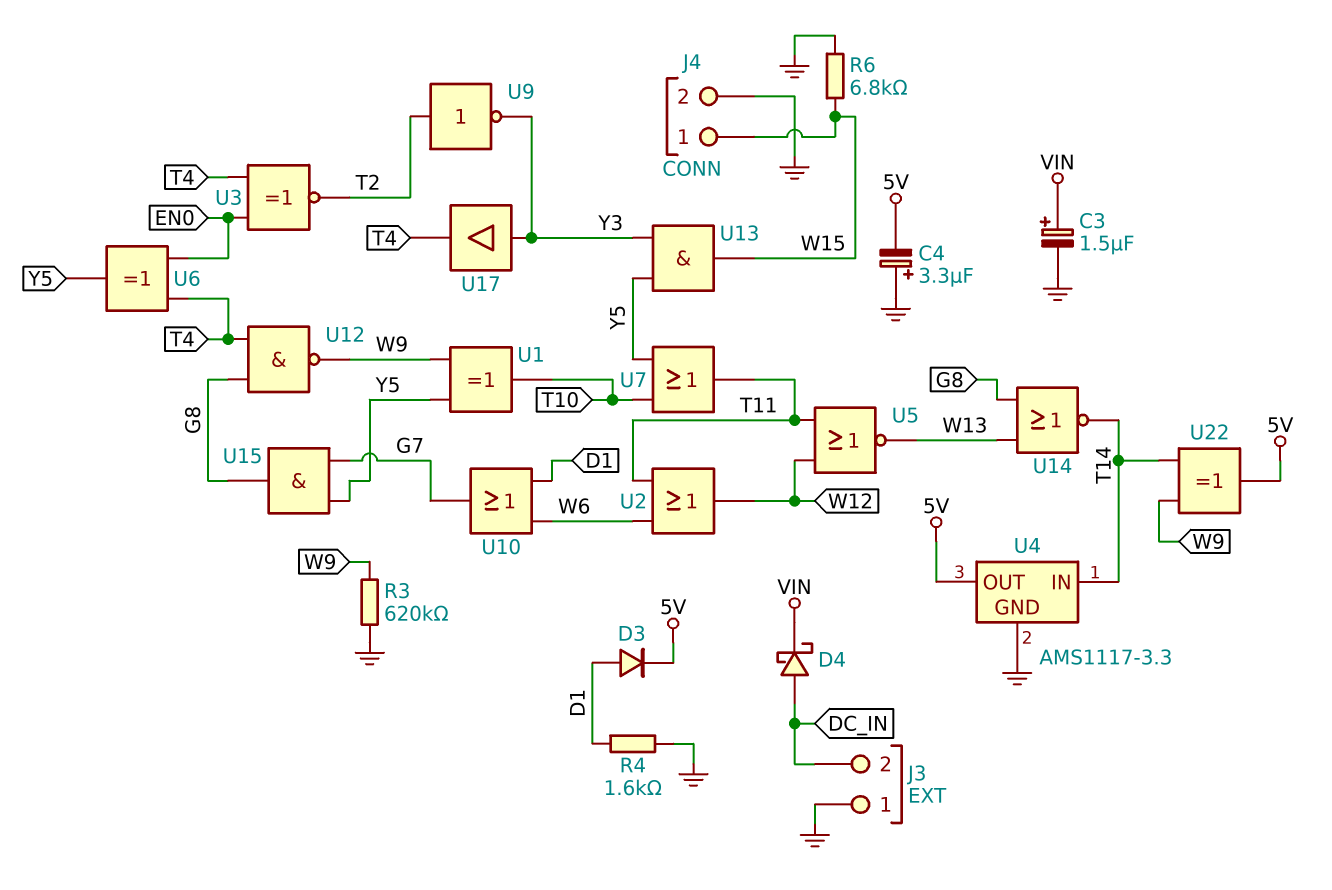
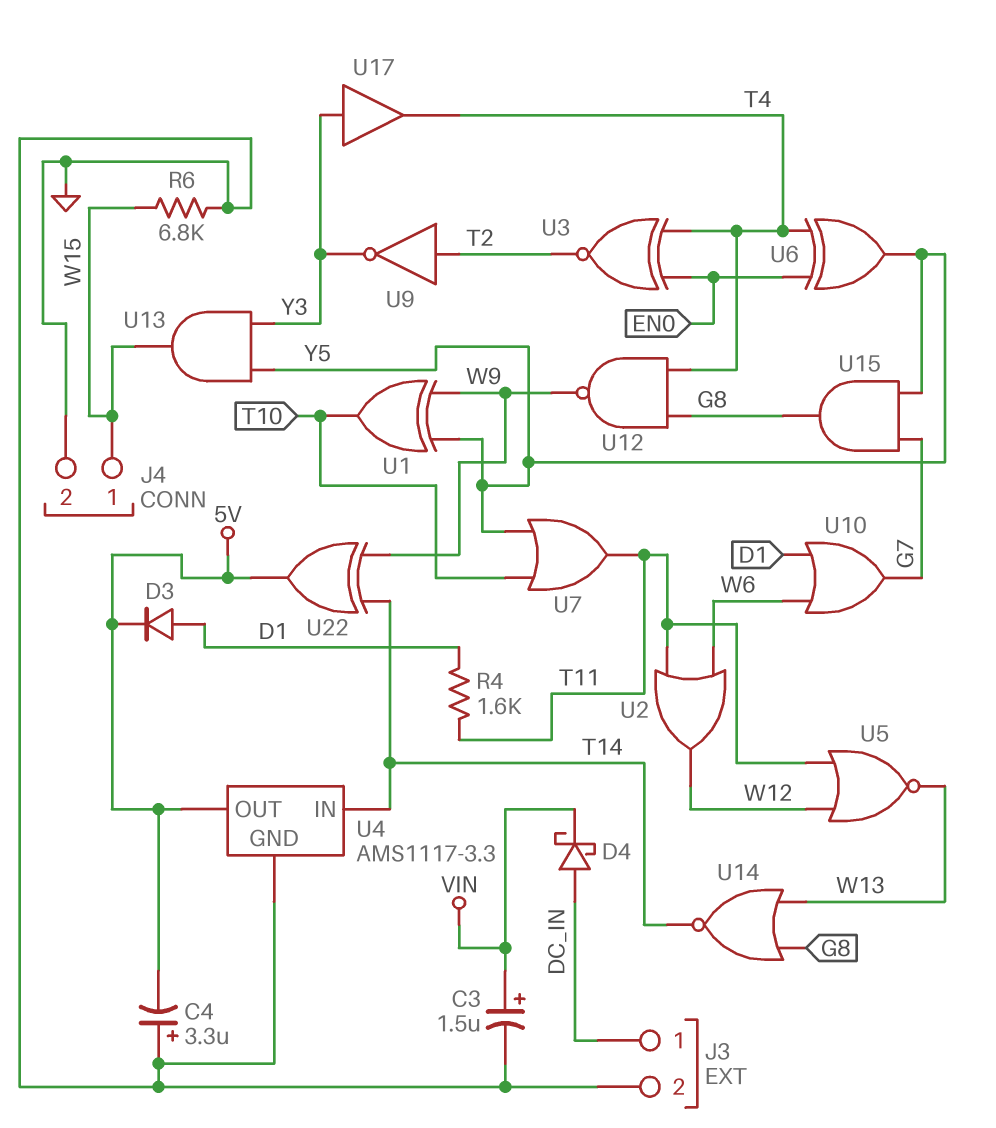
J3 pin 1: GND -> DC_IN
J3 pin 2: DC_IN -> GND
R3: 620k (GND, W9) -> none
R4: 1.6k (D1, GND) -> 1.6k (D1, T11)

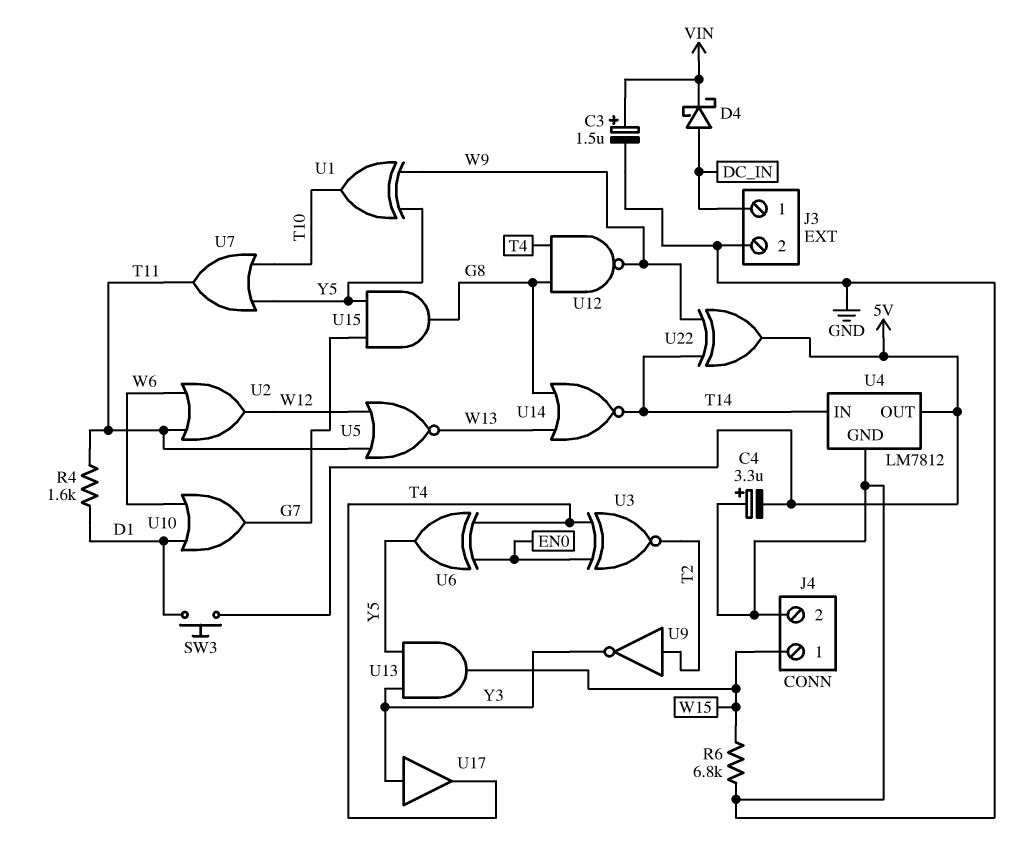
D3: diode (A D1, K 5V) -> none
SW3: none -> button (5V, D1)
U4: AMS1117-3.3 -> LM7812

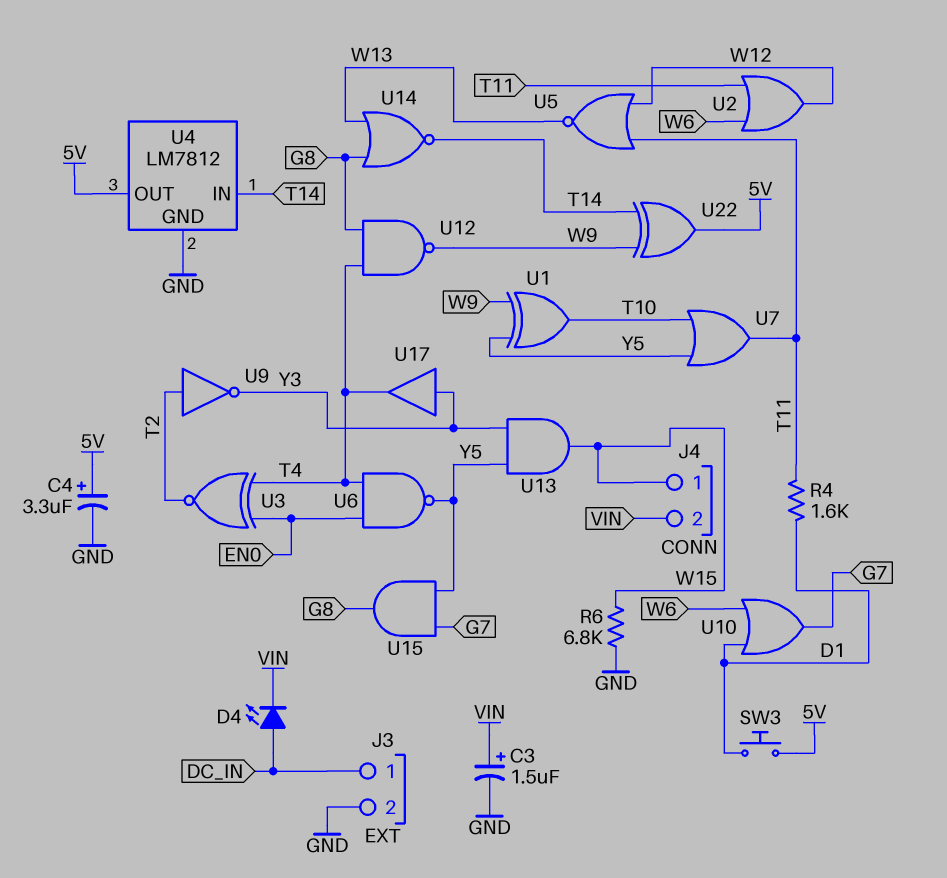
C4: 3.3uF (plus GND, minus 5V) -> 3.3uF (plus 5V, minus GND)
D4: schottky (A DC_IN, K VIN) -> LED (A DC_IN, K VIN)
J4 pin 2: GND -> VIN
U6: XOR (in EN0, in T4, out Y5) -> NAND (in EN0, in T4, out Y5)

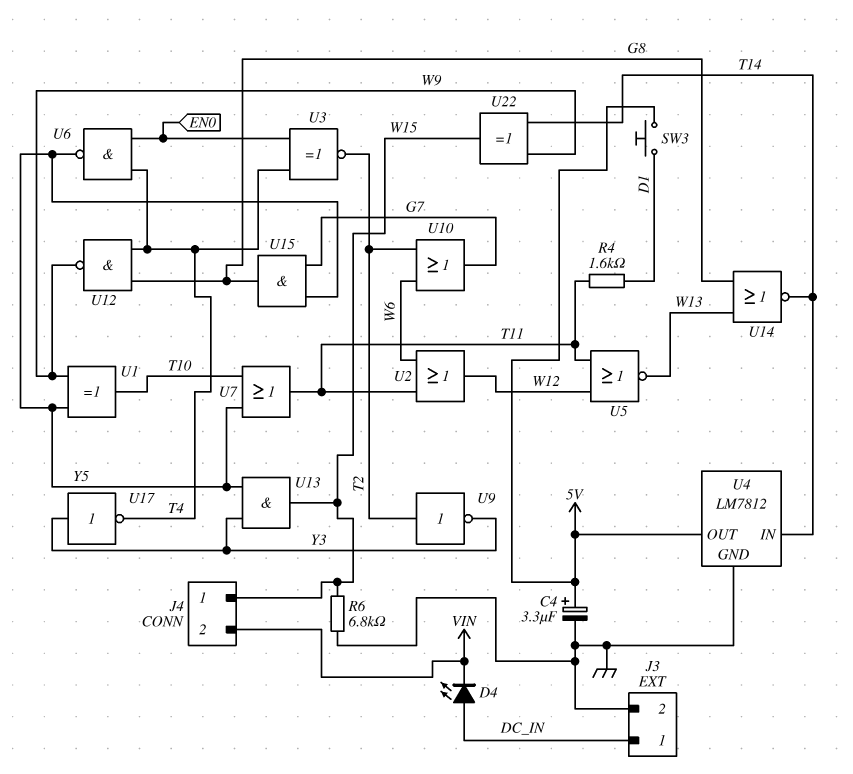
C3: 1.5uF (plus VIN, minus GND) -> none
U10: OR (in D1, in W6, out G7) -> OR (in T2, in W6, out G7)
U17: buffer (in Y3, out T4) -> NOT (in Y3, out T4)
U22: XOR (in T14, in W9, out 5V) -> XOR (in T14, in W9, out W15)

